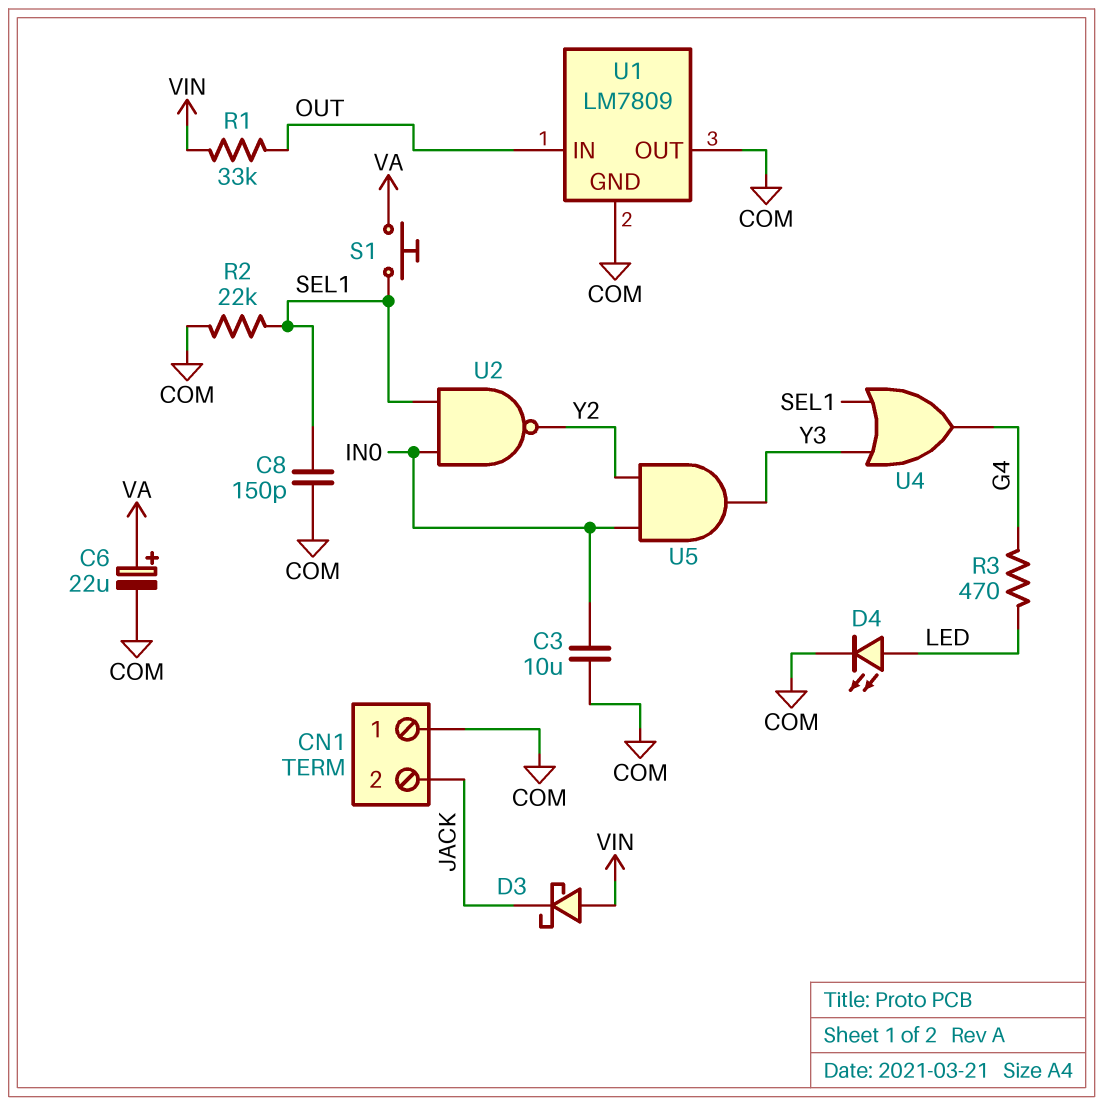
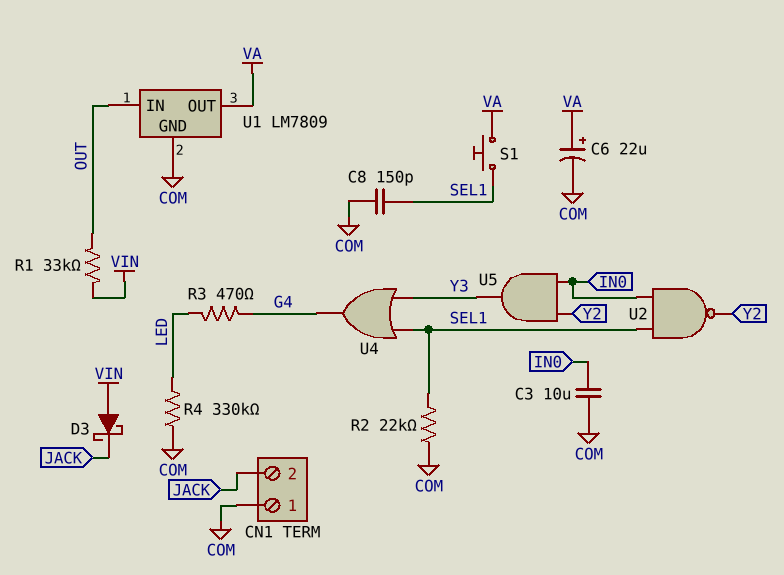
D4: LED (A LED, K COM) -> none
R4: none -> 330k (COM, LED)
U1 pin OUT: COM -> VA

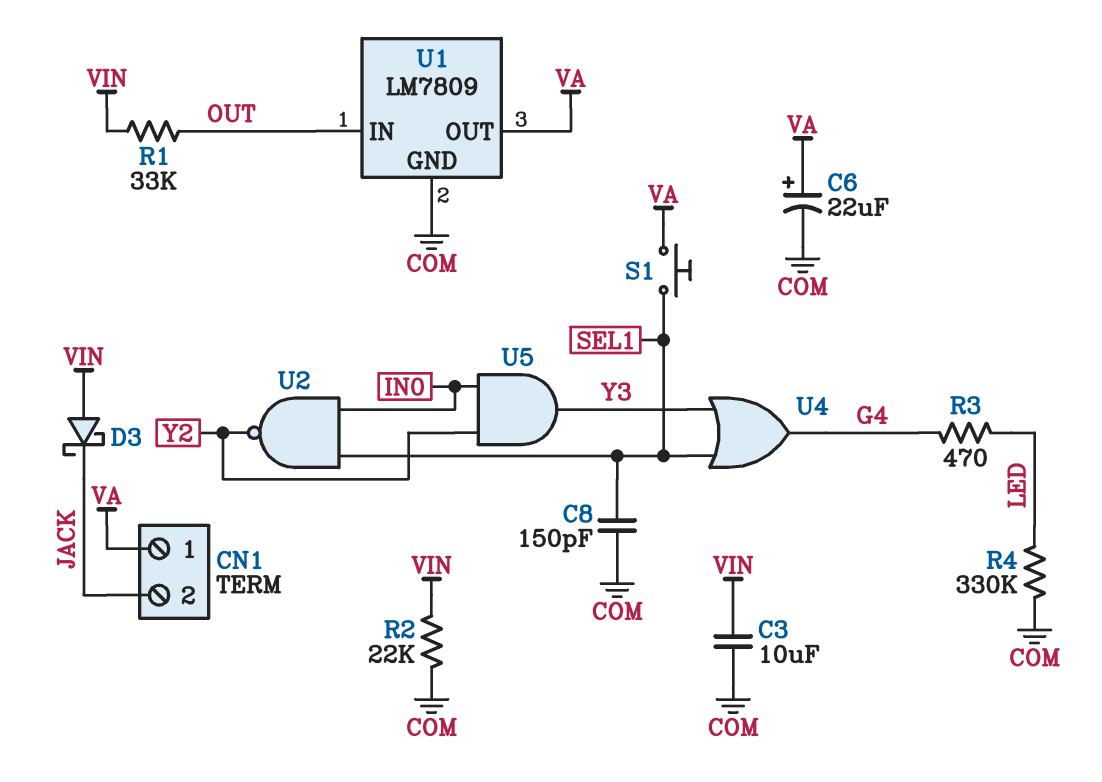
C3: 10uF (COM, IN0) -> 10uF (COM, VIN)
CN1 pin 1: COM -> VA
R2: 22k (COM, SEL1) -> 22k (COM, VIN)

